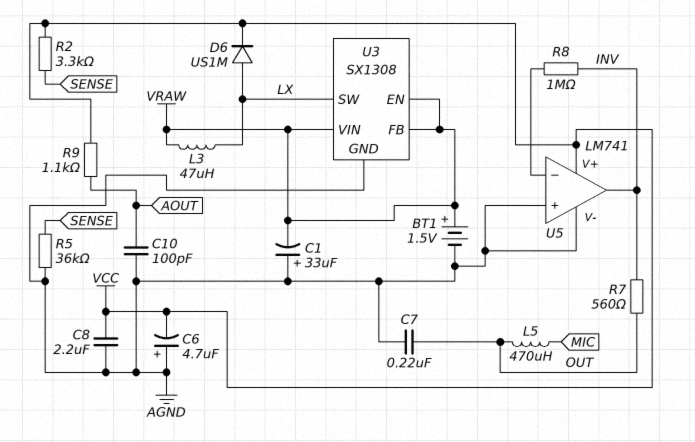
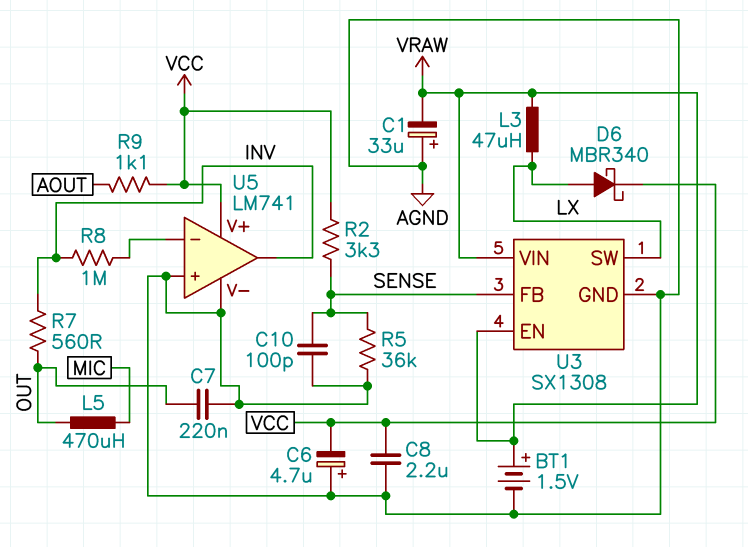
C10: 100pF (AGND, AOUT) -> 100pF (AGND, SENSE)
D6: diode US1M (A LX, K VCC) -> schottky MBR340 (A LX, K VCC)
U3 pin FB: VRAW -> SENSE

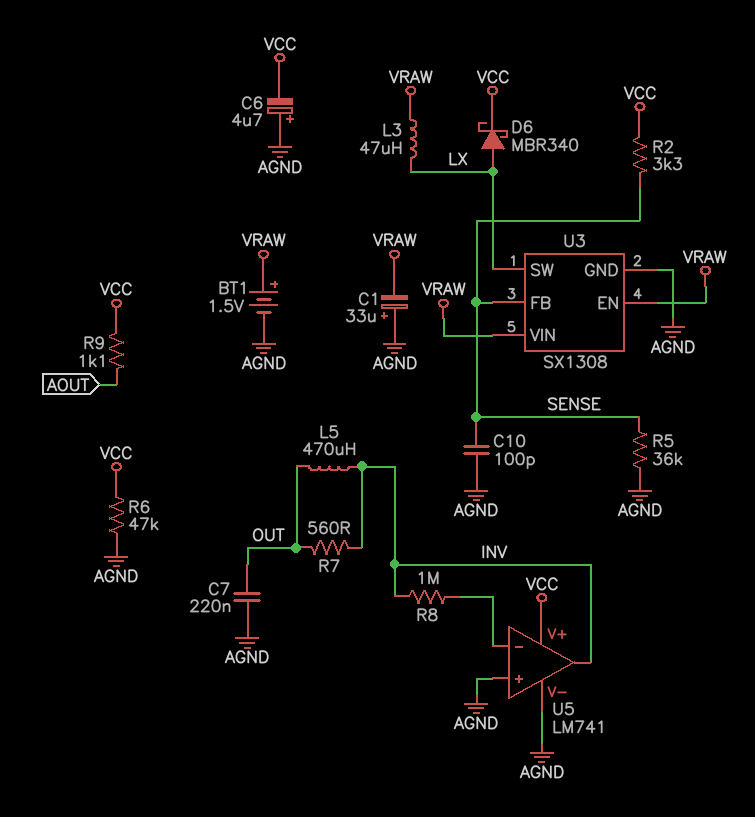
C8: 2.2uF (AGND, VCC) -> none
L5: 470uH (MIC, OUT) -> 470uH (INV, OUT)
R6: none -> 47k (AGND, VCC)

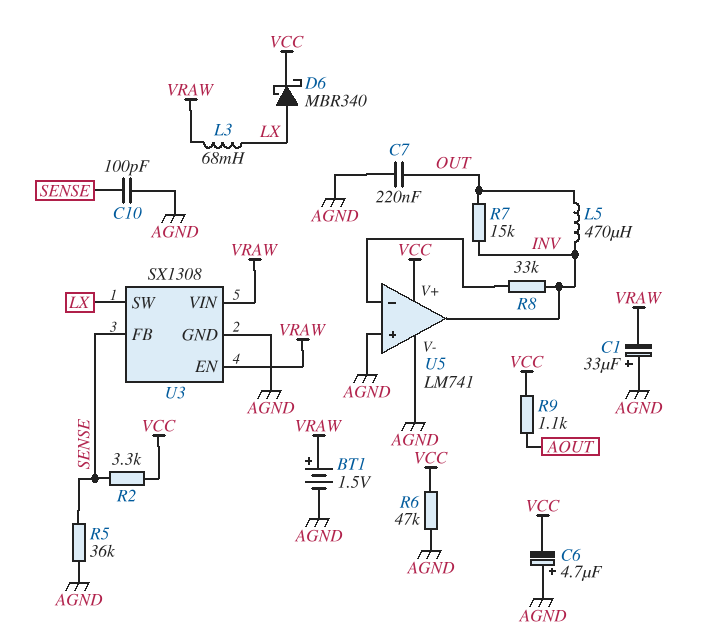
L3: 47uH (LX, VRAW) -> 68mH (LX, VRAW)
R7: 560 (INV, OUT) -> 15k (INV, OUT)
R8: 1M (INV, U5/in-) -> 33k (INV, U5/in-)

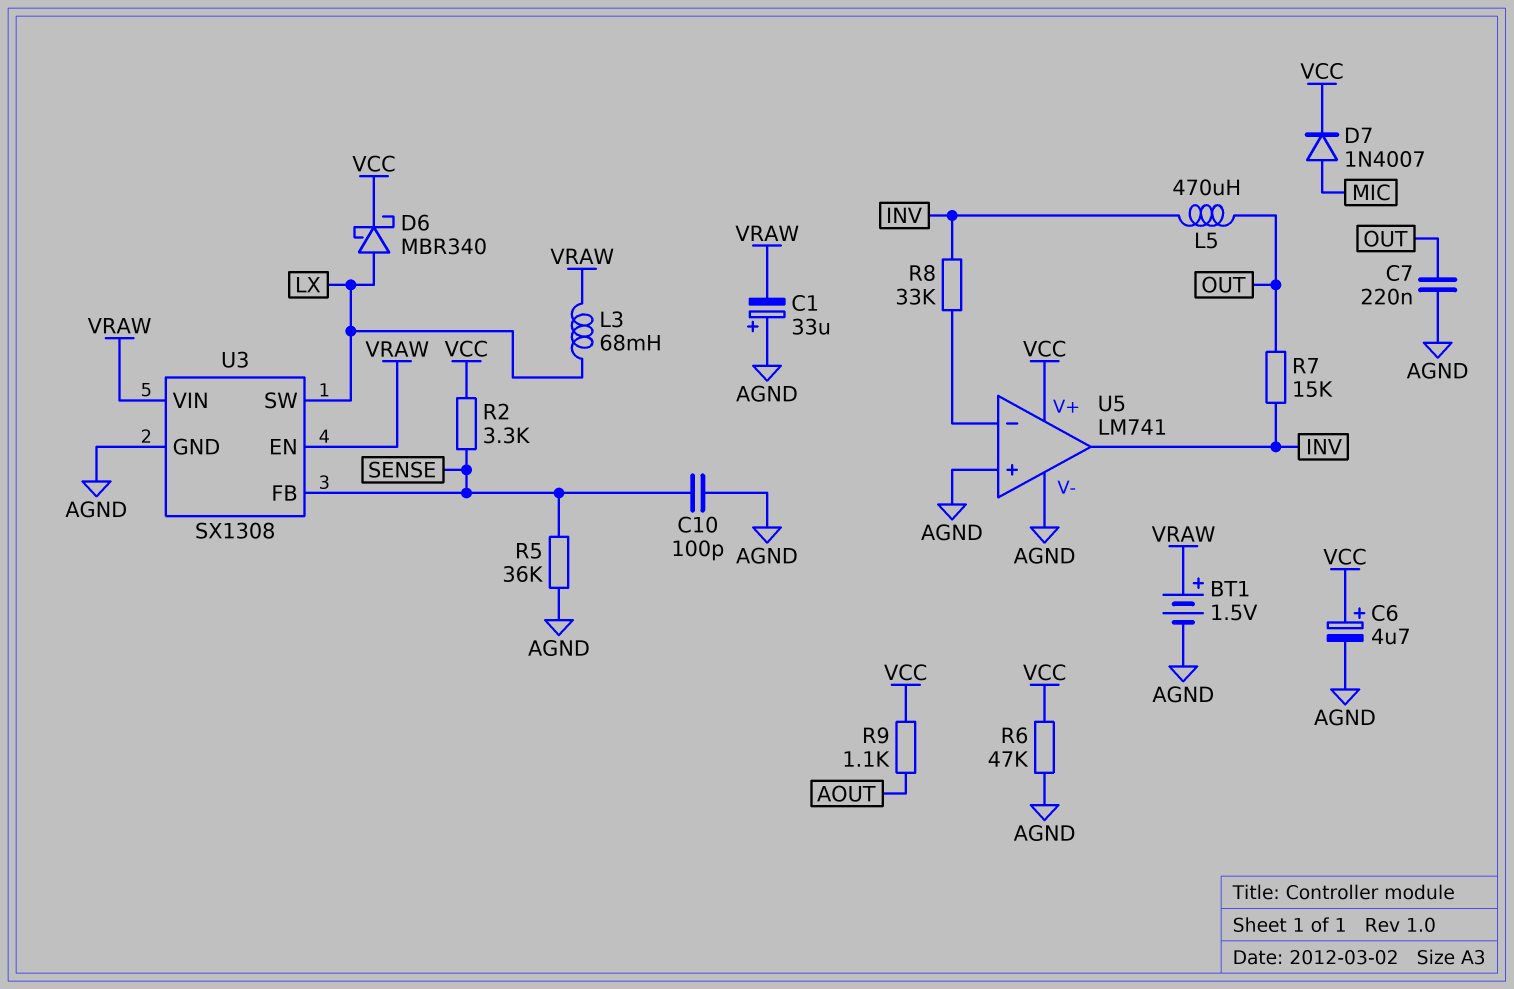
C6: 4.7uF (plus AGND, minus VCC) -> 4.7uF (plus VCC, minus AGND)
D7: none -> diode 1N4007 (A MIC, K VCC)

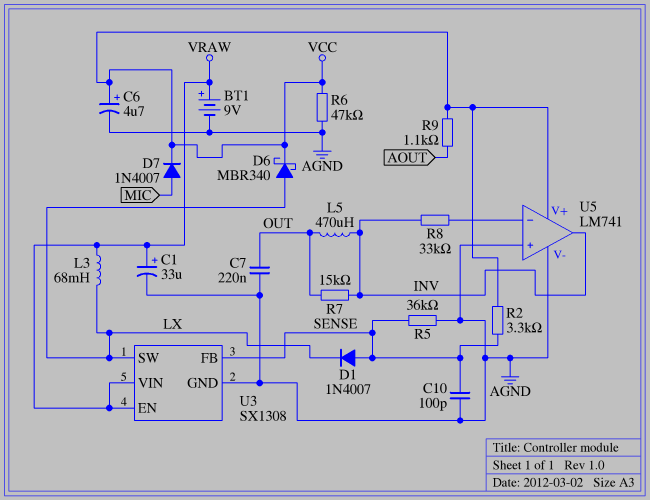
BT1: 1.5V (plus VRAW, minus AGND) -> 9V (plus VRAW, minus AGND)
C1: 33uF (plus AGND, minus VRAW) -> 33uF (plus VRAW, minus AGND)
D1: none -> diode 1N4007 (A SENSE, K LX)

